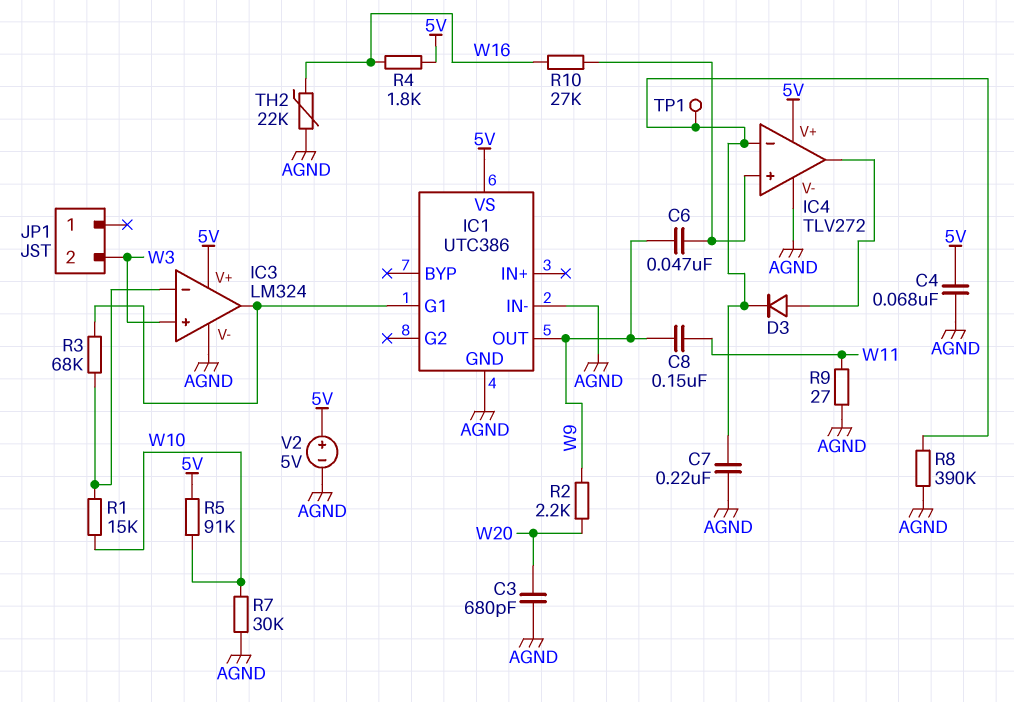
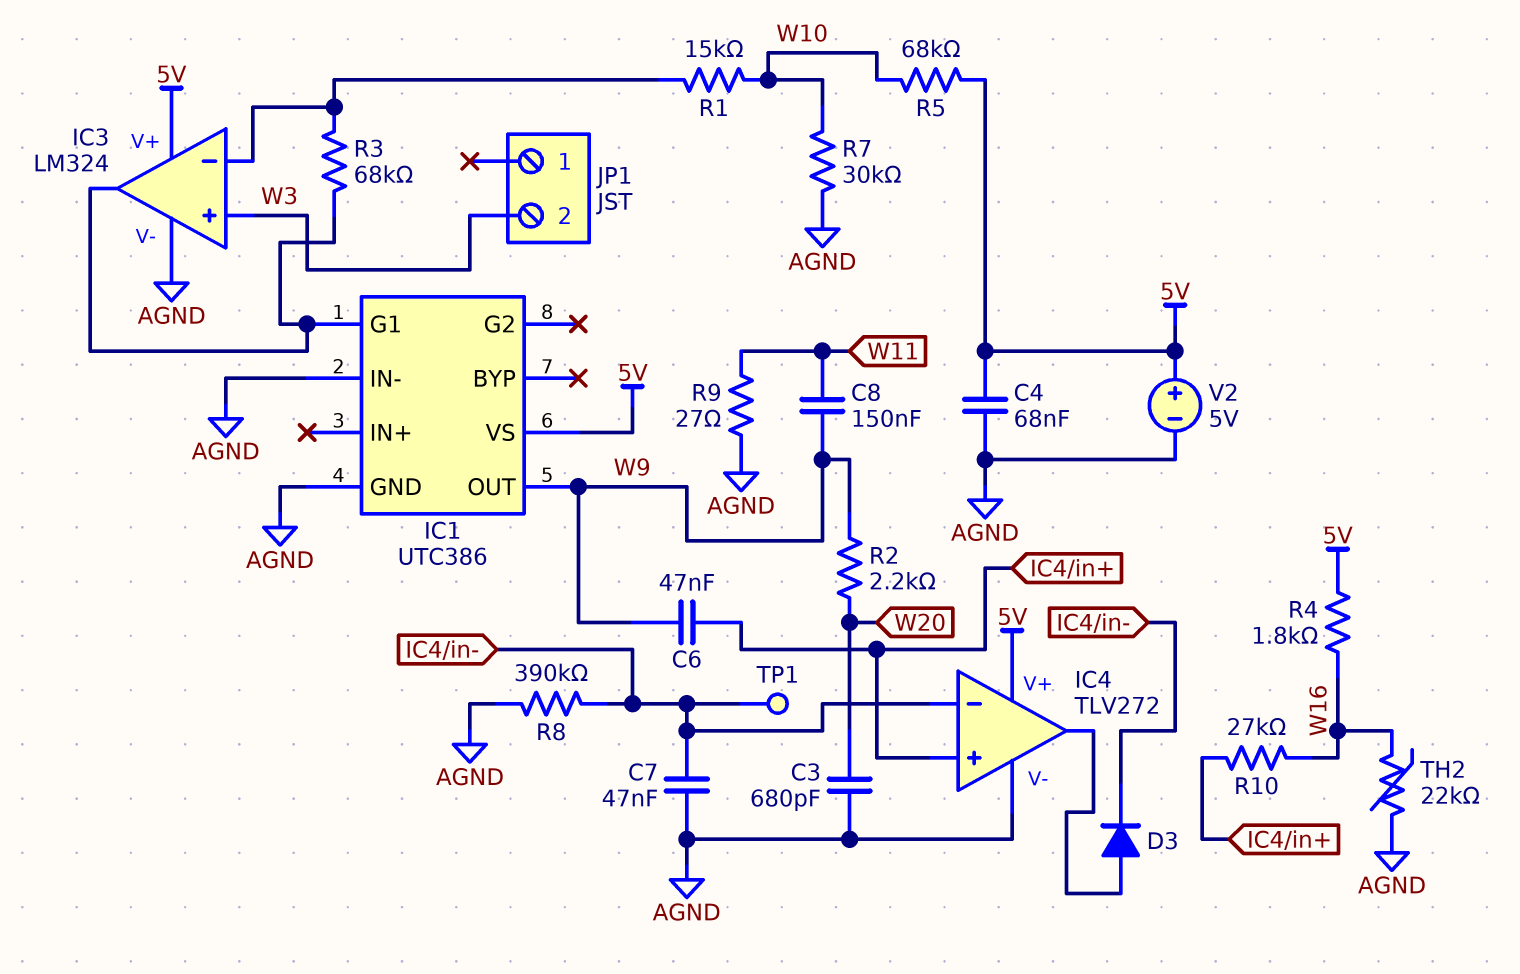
C7: 220nF (AGND, IC4/in-) -> 47nF (AGND, IC4/in-)
R5: 91k (5V, W10) -> 68k (5V, W10)

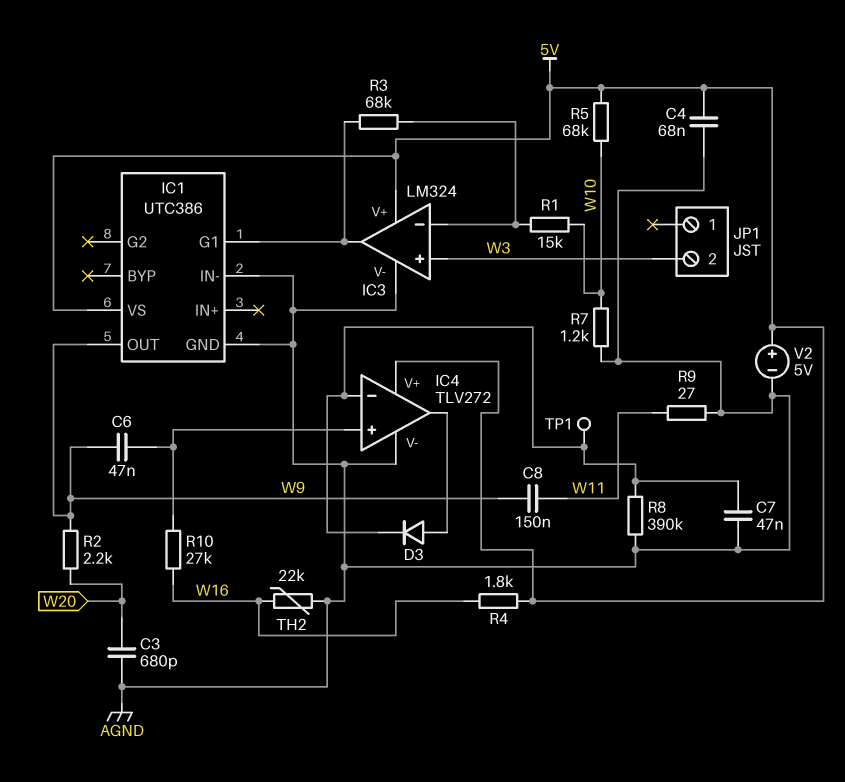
R7: 30k (AGND, W10) -> 1.2k (AGND, W10)

